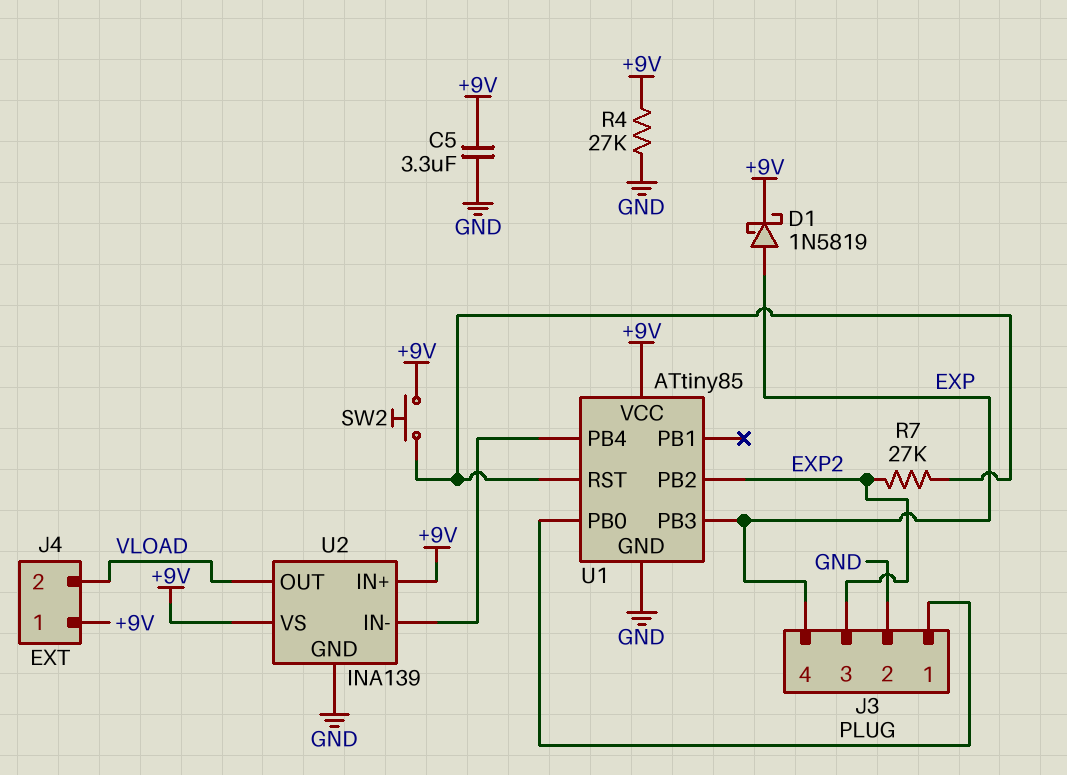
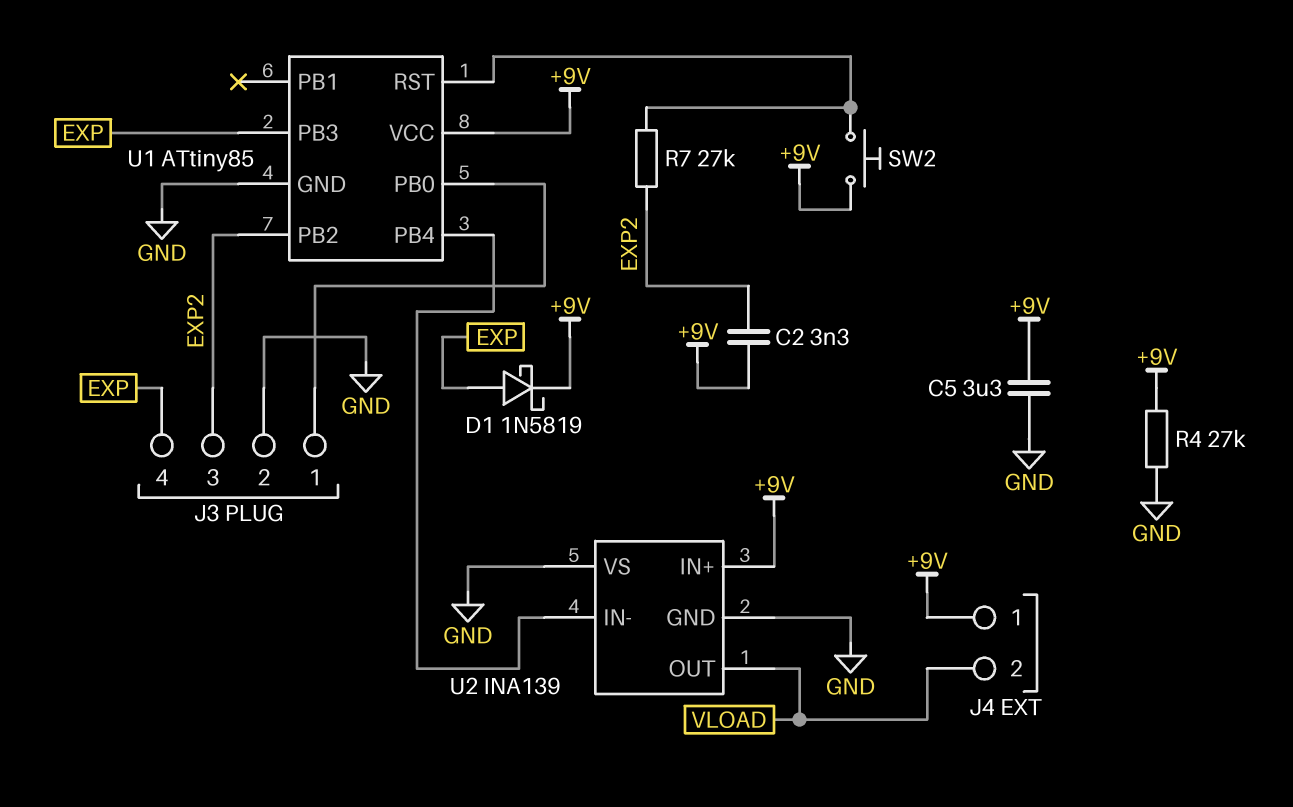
C2: none -> 3.3nF (+9V, EXP2)
U2 pin VS: +9V -> GND

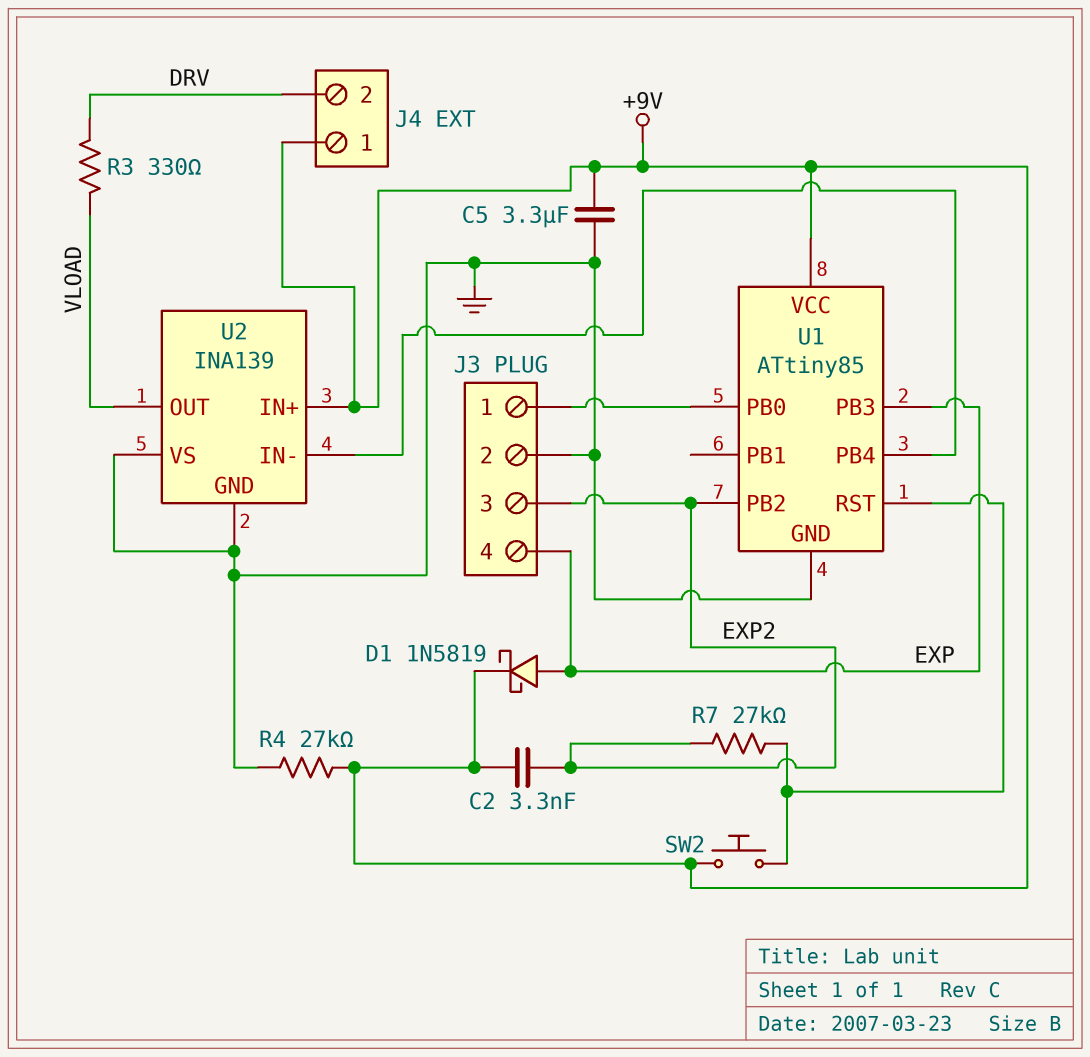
J4 pin 2: VLOAD -> DRV
R3: none -> 330 (DRV, VLOAD)

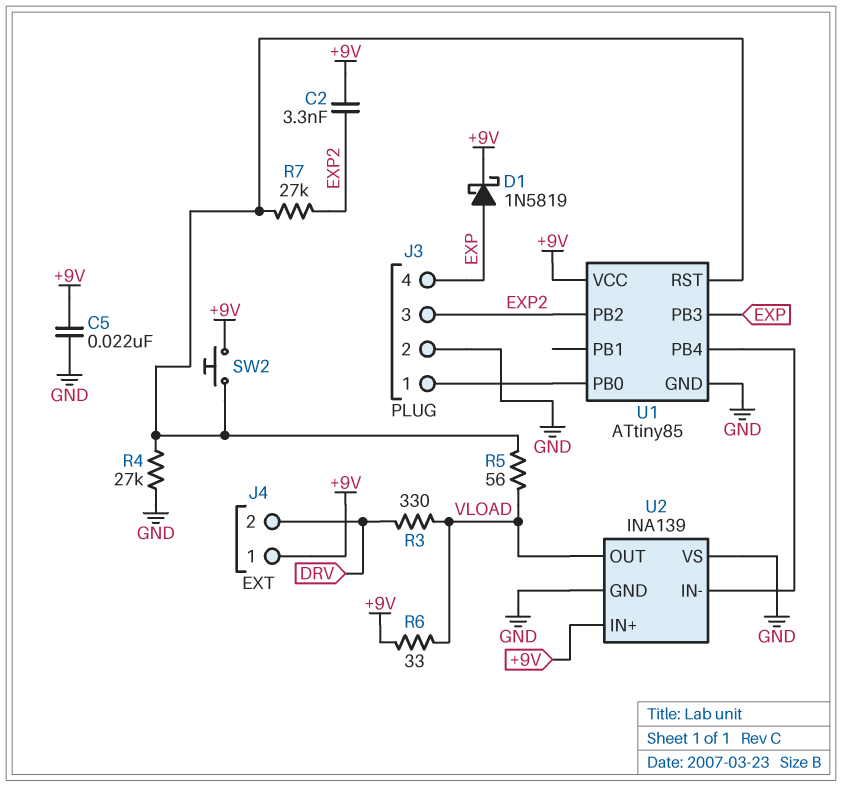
C5: 3.3uF (+9V, GND) -> 22nF (+9V, GND)
R4: 27k (+9V, GND) -> 27k (GND, U1/RST)
R5: none -> 56 (U1/RST, VLOAD)
R6: none -> 33 (+9V, VLOAD)

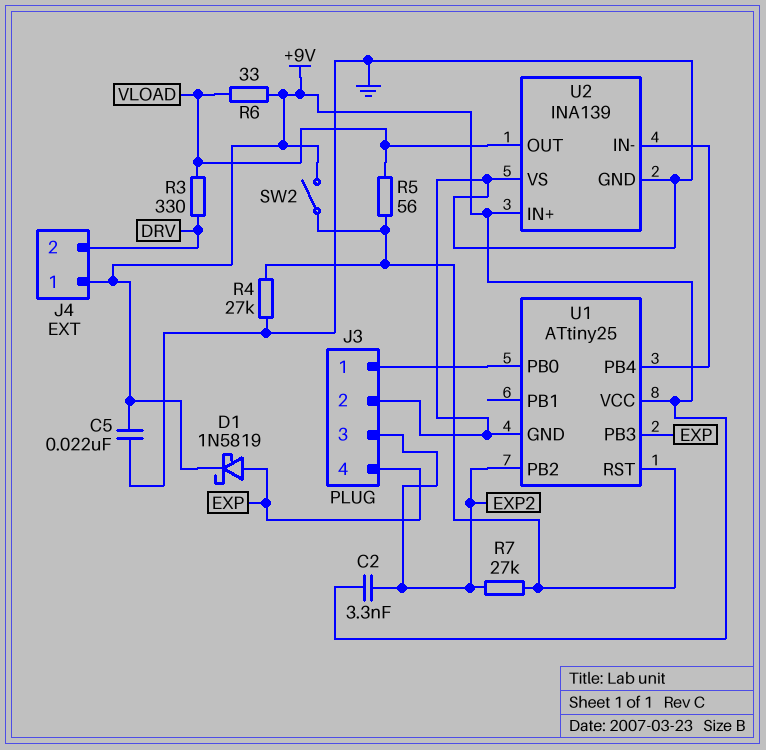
SW2: button (+9V, U1/RST) -> switch (+9V, U1/RST)
U1: ATtiny85 -> ATtiny25

